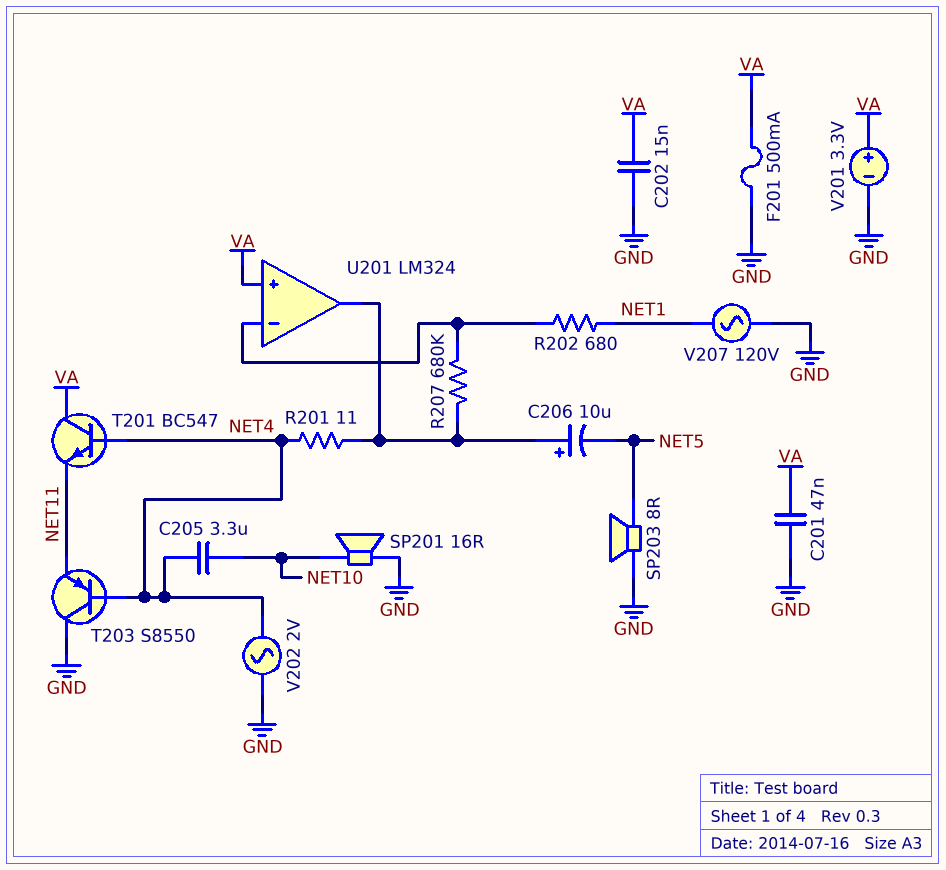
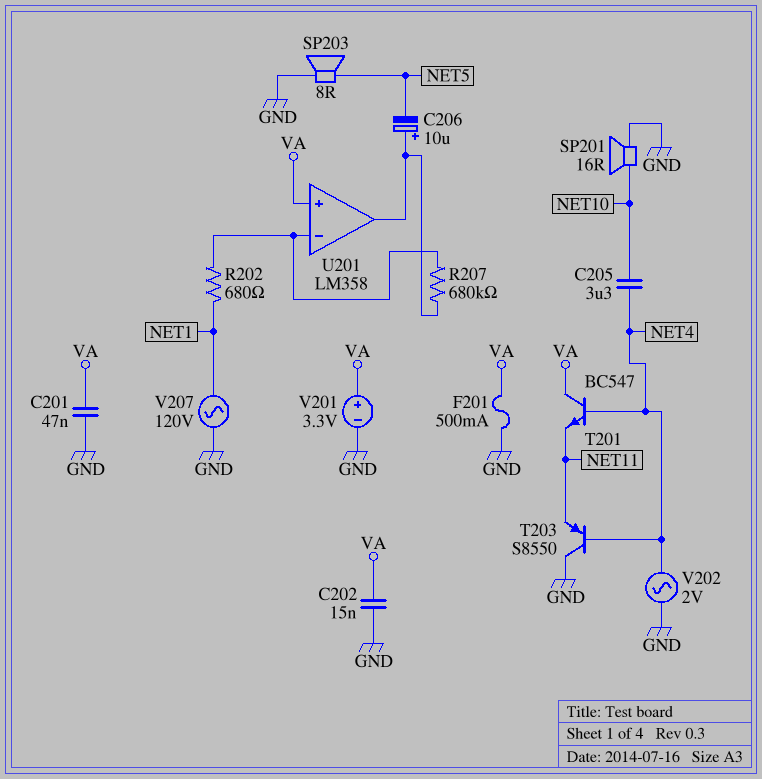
R201: 11 (NET4, U201/out) -> none
U201: LM324 -> LM358

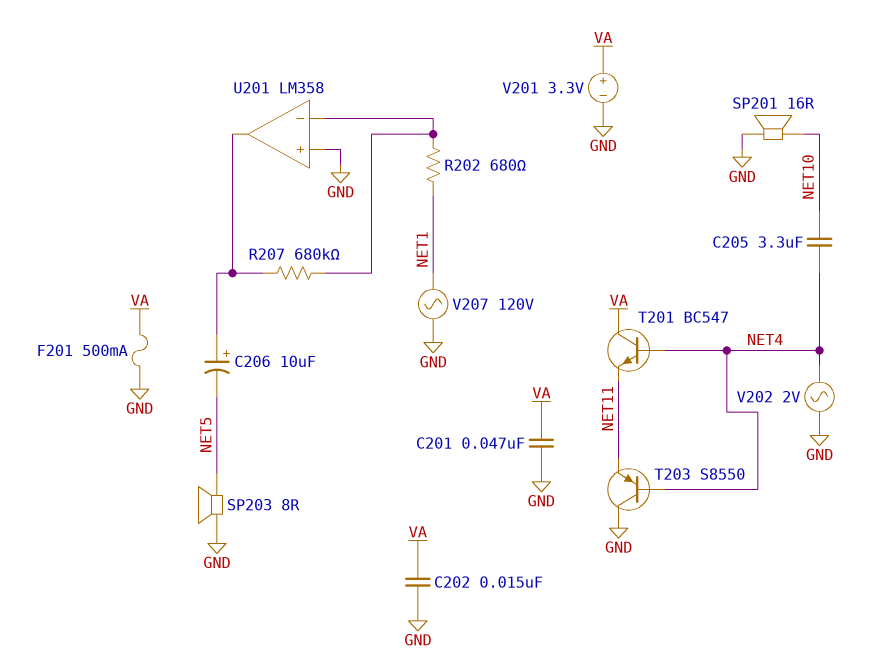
U201 pin in+: VA -> GND

